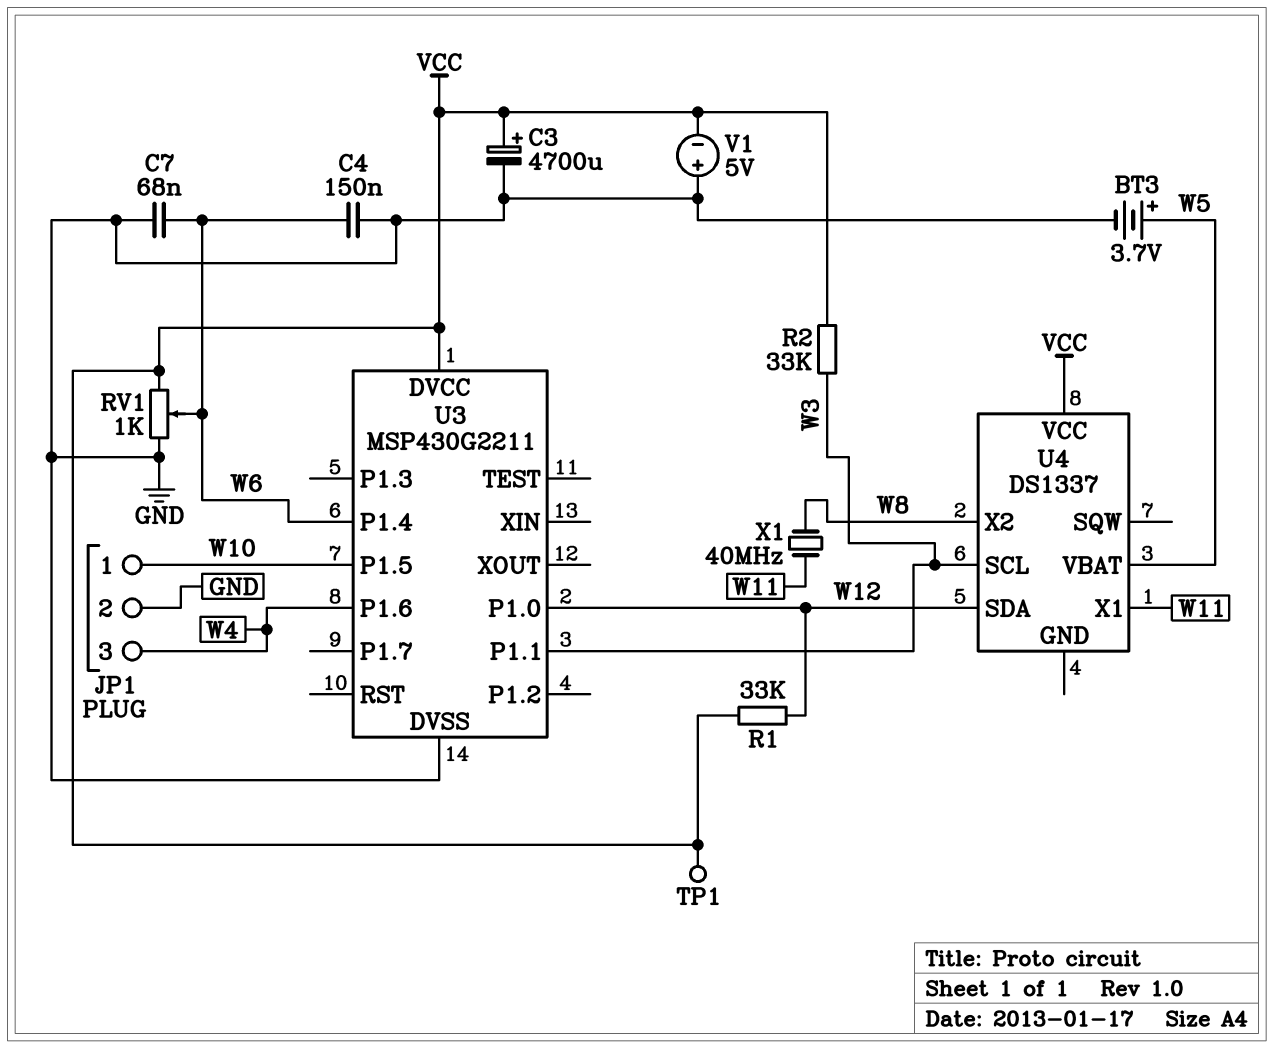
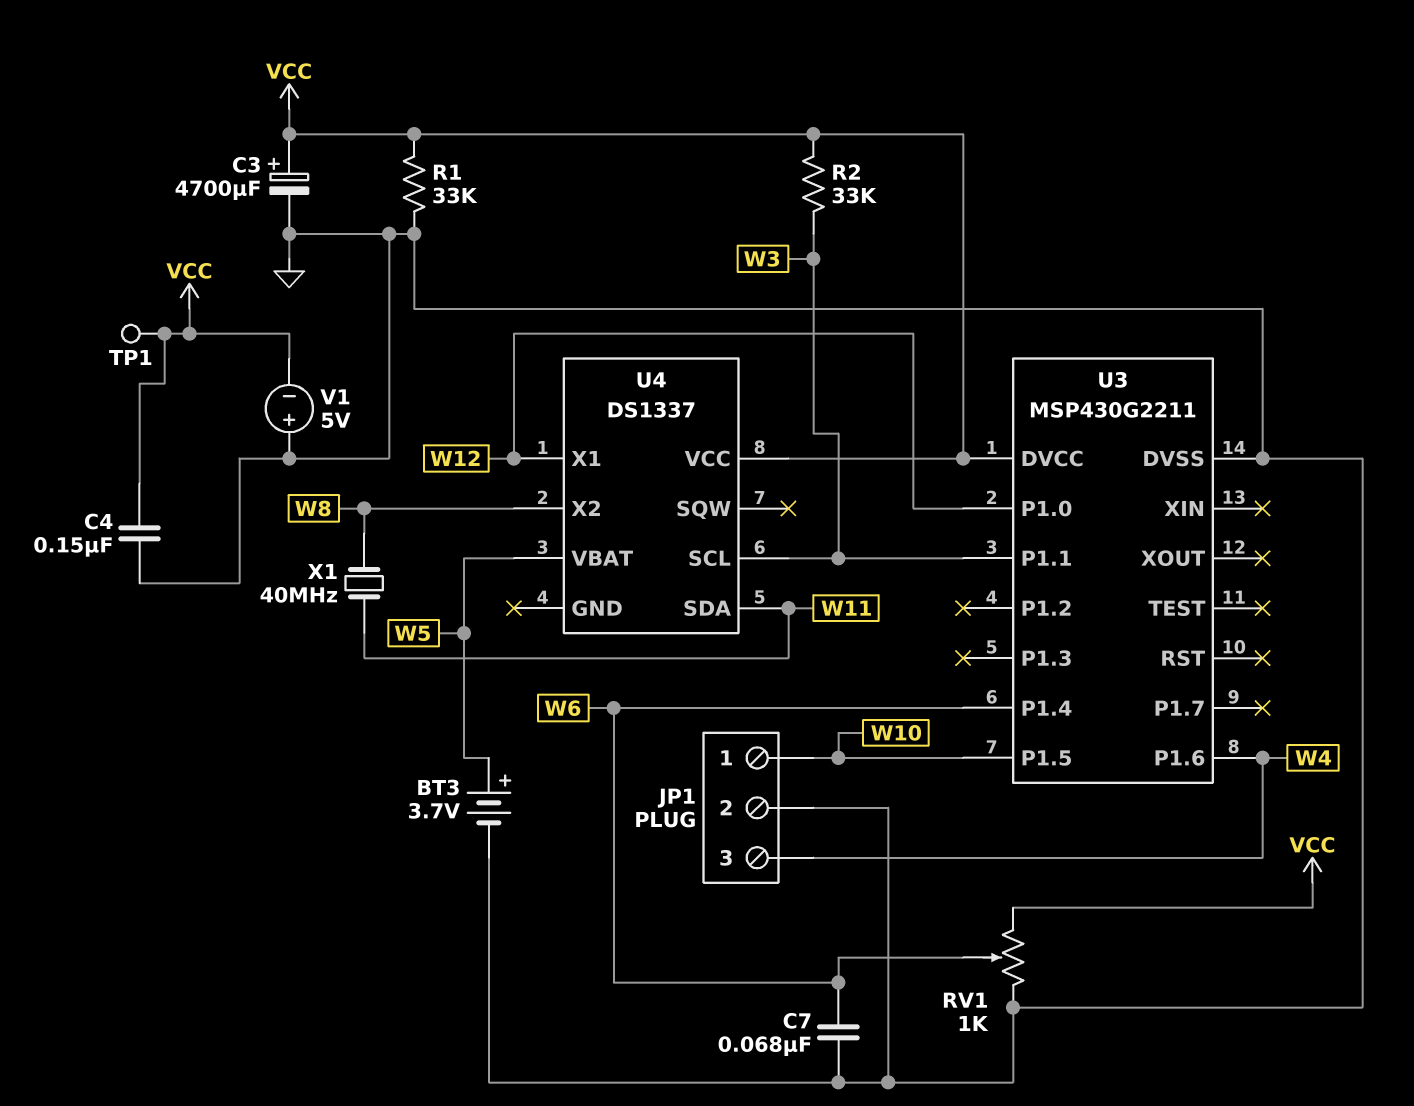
C4: 150nF (GND, W6) -> 150nF (GND, VCC)
R1: 33k (VCC, W12) -> 33k (GND, VCC)
U4 pin SDA: W12 -> W11
U4 pin X1: W11 -> W12

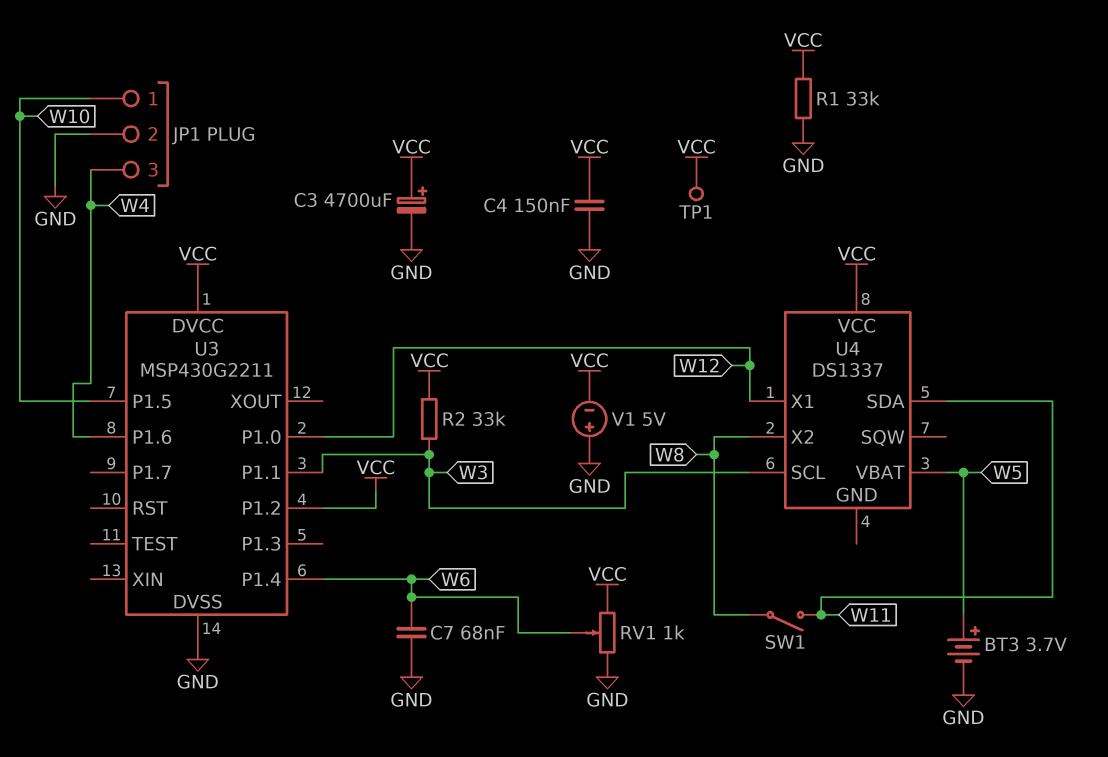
SW1: none -> switch (W8, W11)
U3 pin P1.2: none -> VCC
X1: 40MHz (W8, W11) -> none

